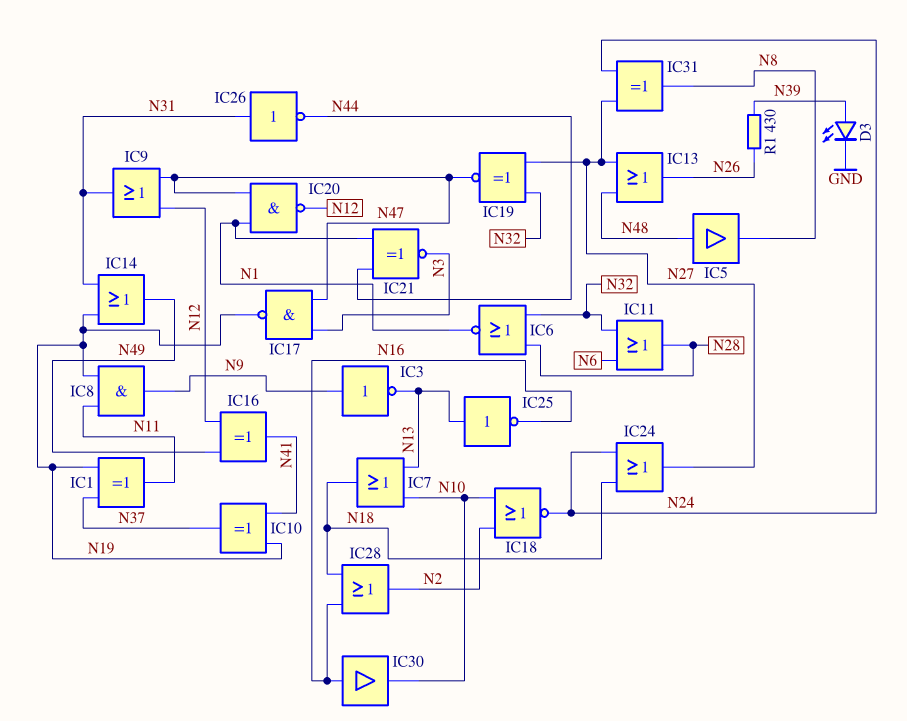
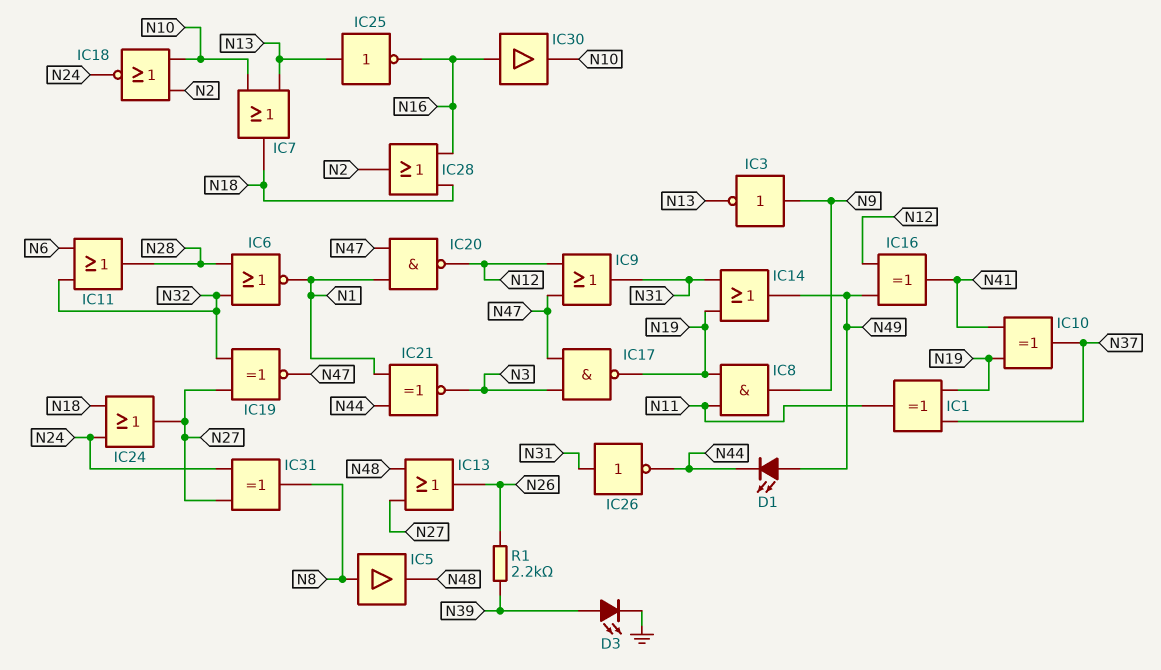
D1: none -> LED (A N49, K N44)
IC5: buffer (in N48, out N8) -> buffer (in N8, out N48)
R1: 430 (N26, N39) -> 2.2k (N26, N39)

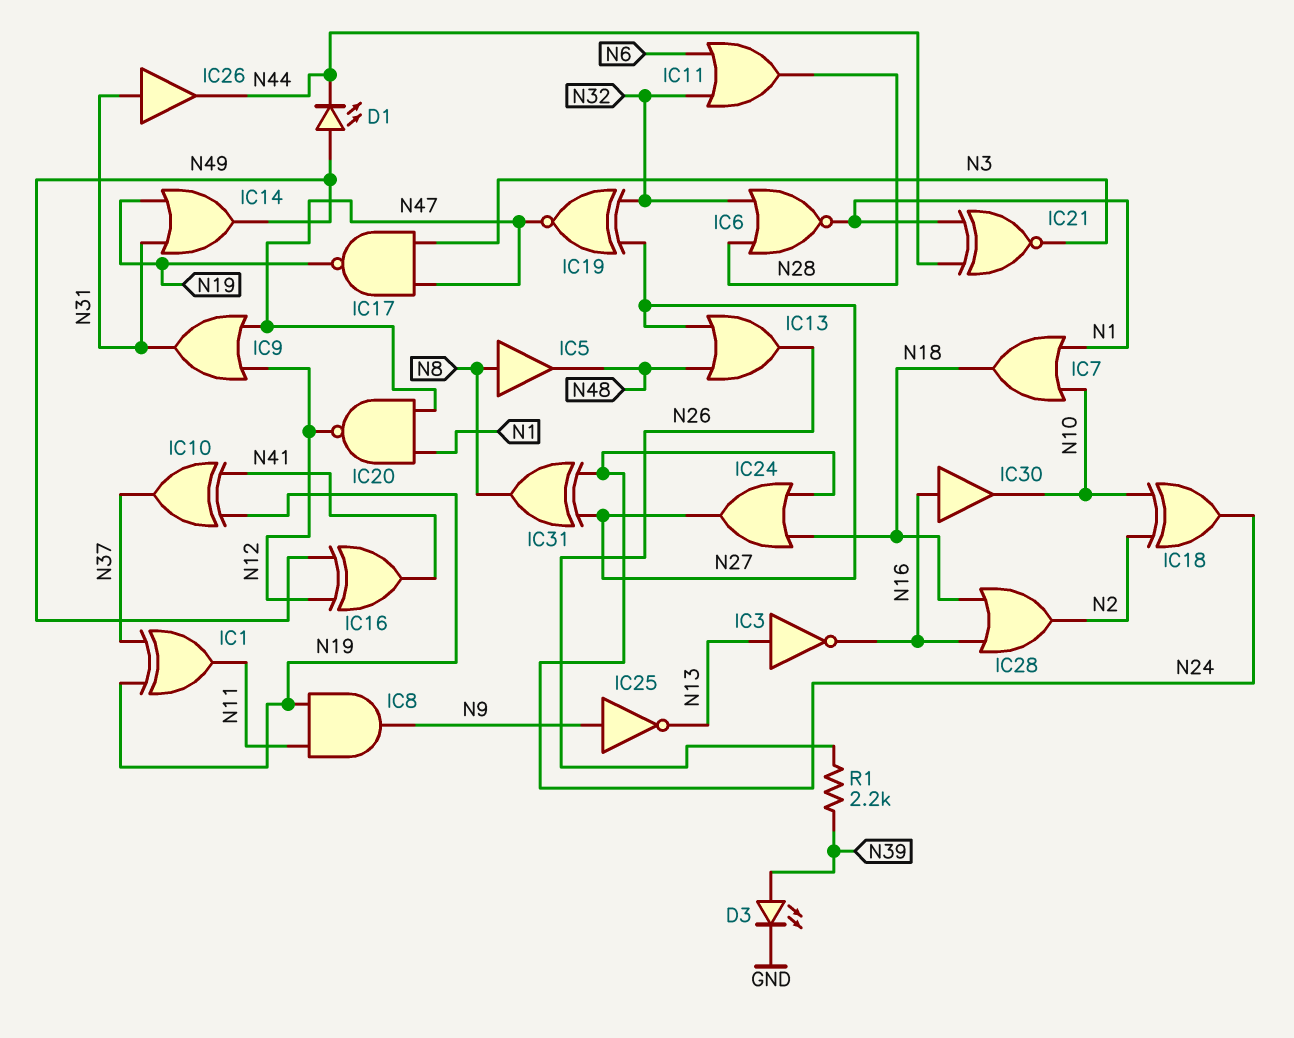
IC3: NOT (in N9, out N13) -> NOT (in N13, out N16)
IC7: OR (in N10, in N13, out N18) -> OR (in N1, in N10, out N18)
IC18: NOR (in N2, in N10, out N24) -> XOR (in N2, in N10, out N24)
IC25: NOT (in N13, out N16) -> NOT (in N9, out N13)
IC26: NOT (in N31, out N44) -> buffer (in N31, out N44)

